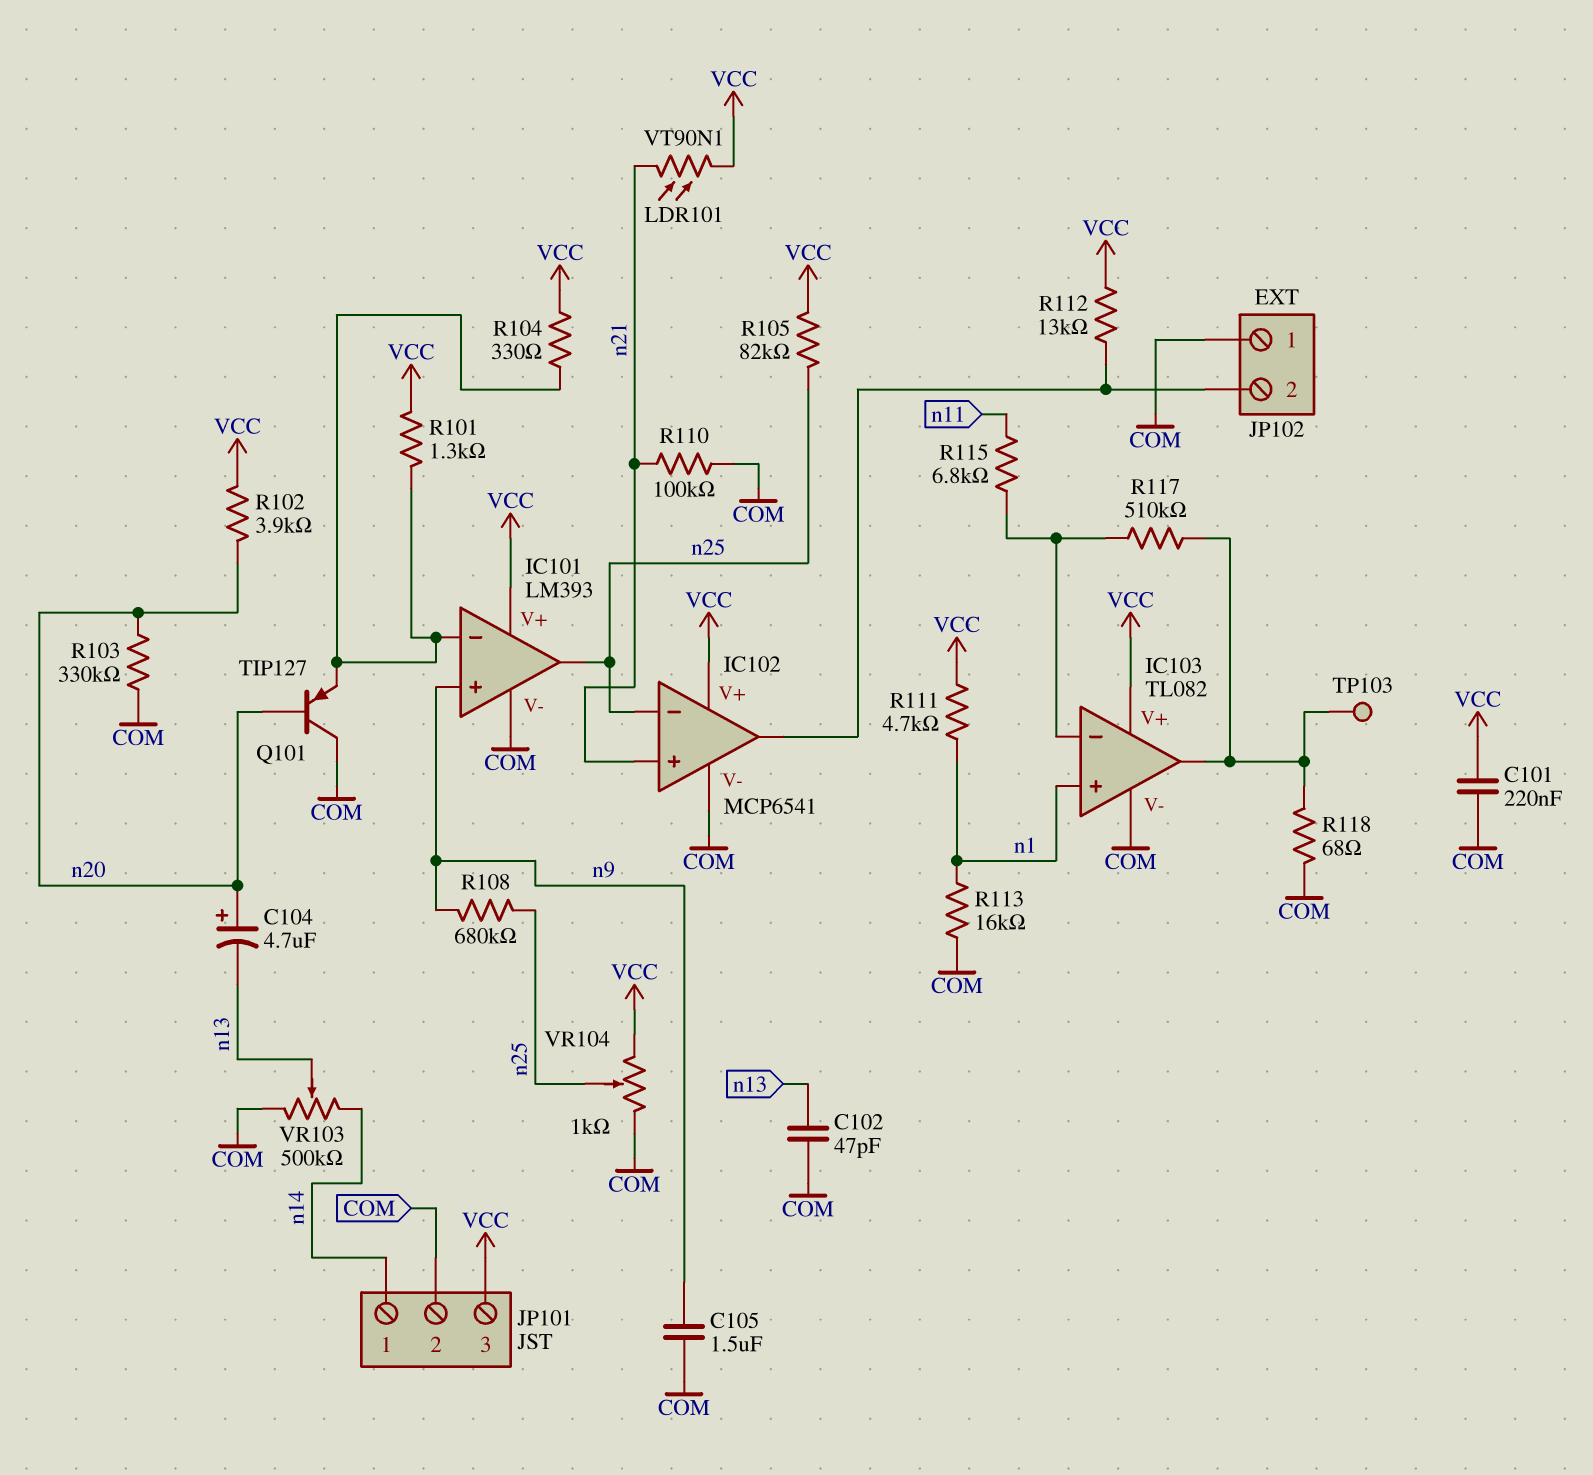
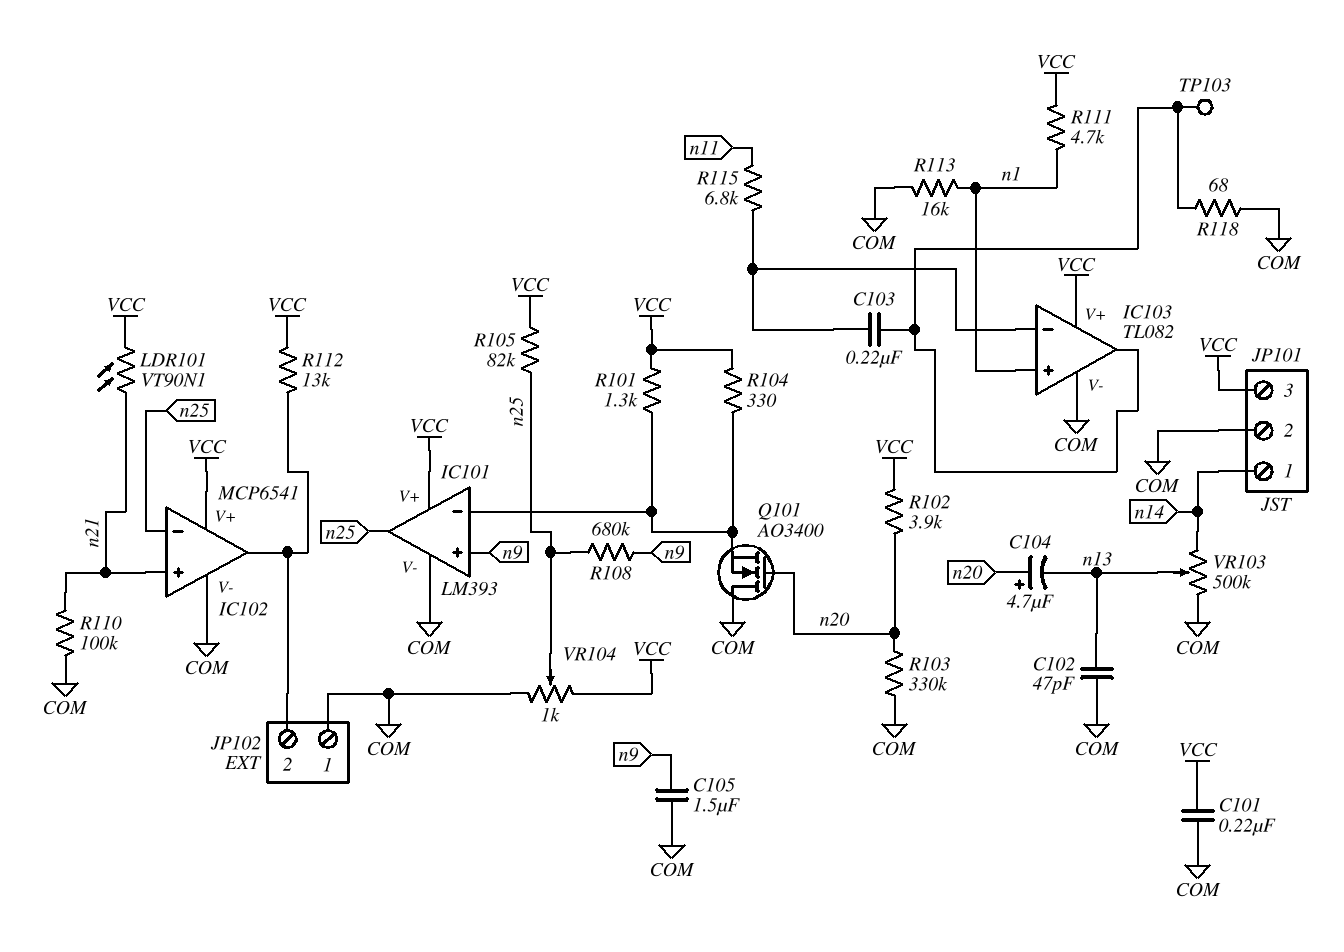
C103: none -> 220nF (IC103/in-, IC103/out)
Q101: PNP TIP127 (B n20, C COM, E IC101/in-) -> NMOS AO3400 (G n20, D COM, S IC101/in-)
R117: 510k (IC103/in-, IC103/out) -> none

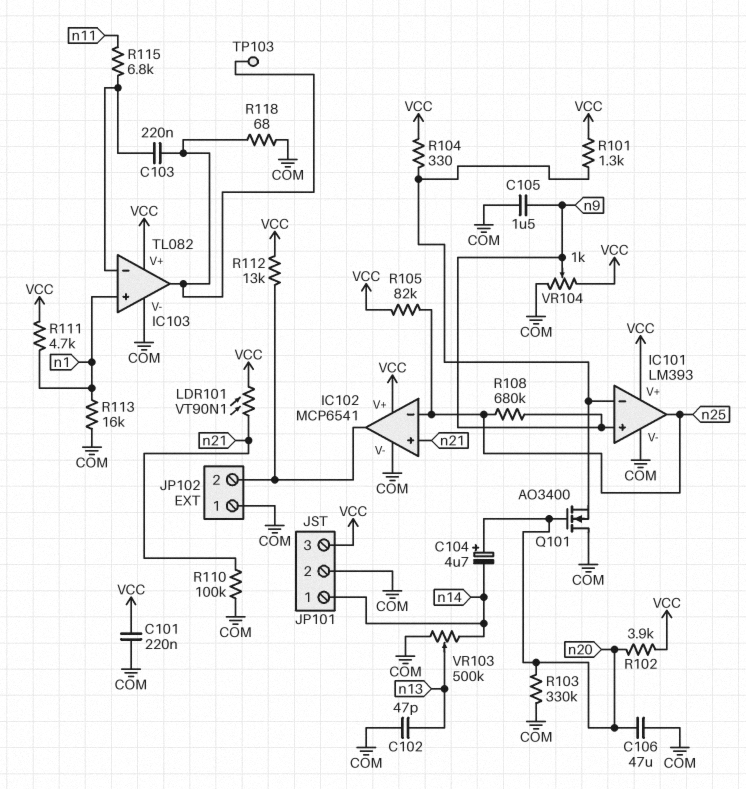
C104: 4.7uF (plus n20, minus n13) -> 4.7uF (plus n20, minus n14)
C106: none -> 47uF (COM, n20)
VR104: 1k (COM, VCC, wiper n25) -> 1k (COM, VCC, wiper n9)

